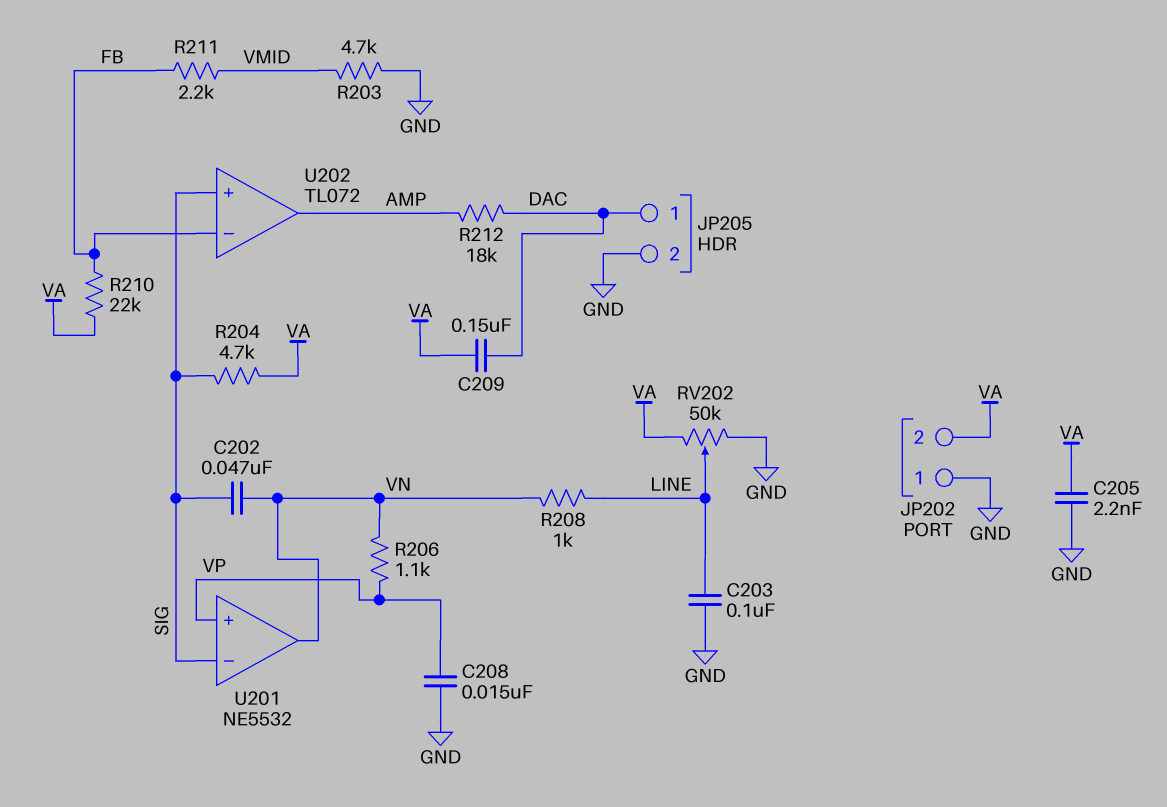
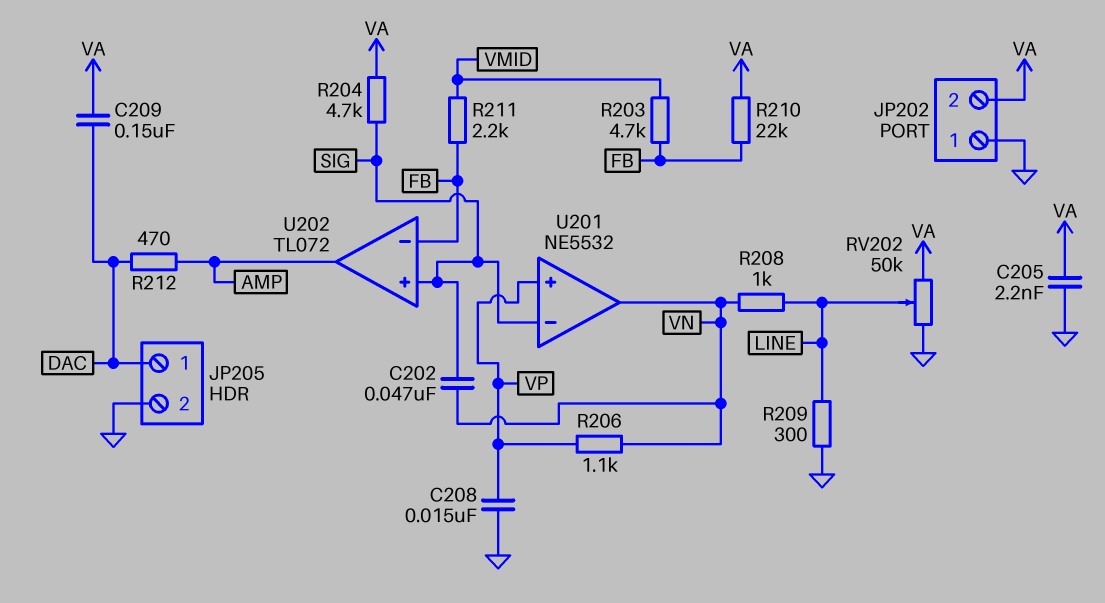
C203: 100nF (GND, LINE) -> none
R203: 4.7k (GND, VMID) -> 4.7k (FB, VMID)
R209: none -> 300 (GND, LINE)
R212: 18k (AMP, DAC) -> 470 (AMP, DAC)

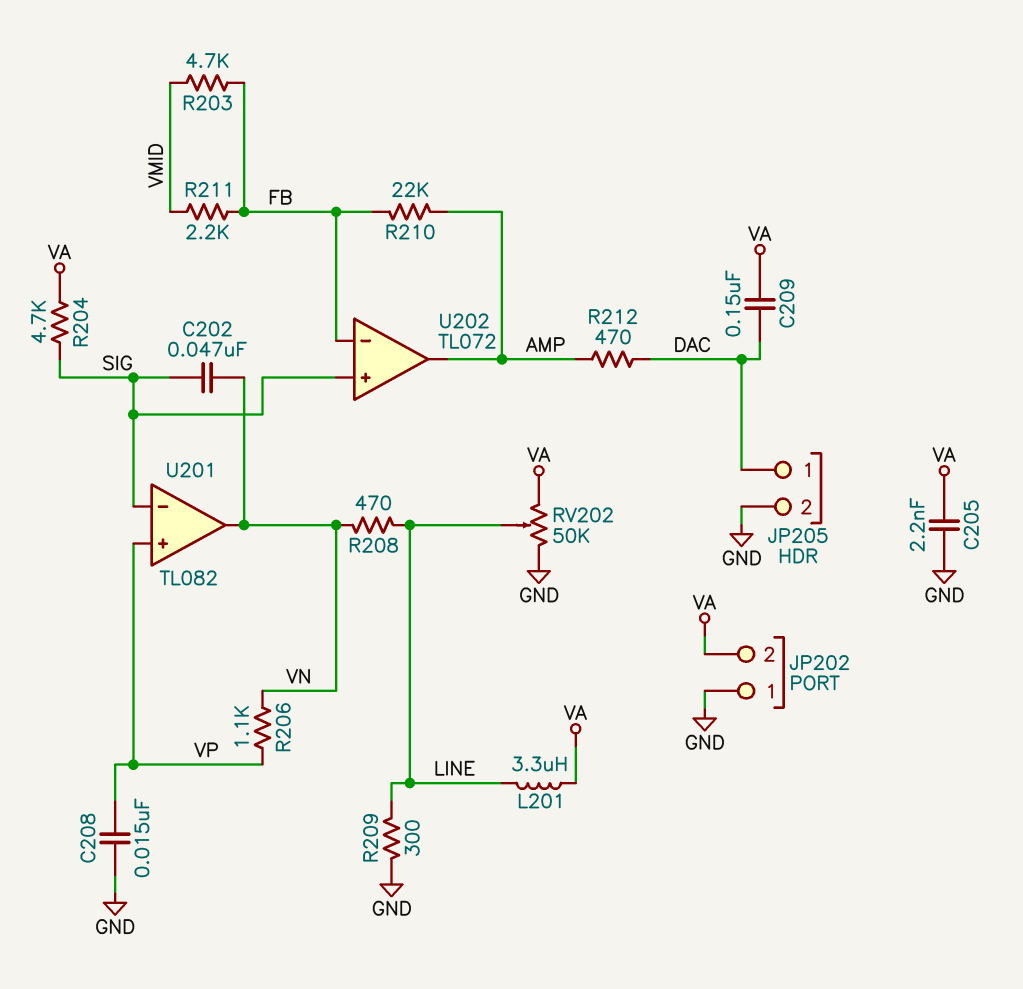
L201: none -> 3.3uH (LINE, VA)
R208: 1k (LINE, VN) -> 470 (LINE, VN)
R210: 22k (FB, VA) -> 22k (AMP, FB)
U201: NE5532 -> TL082

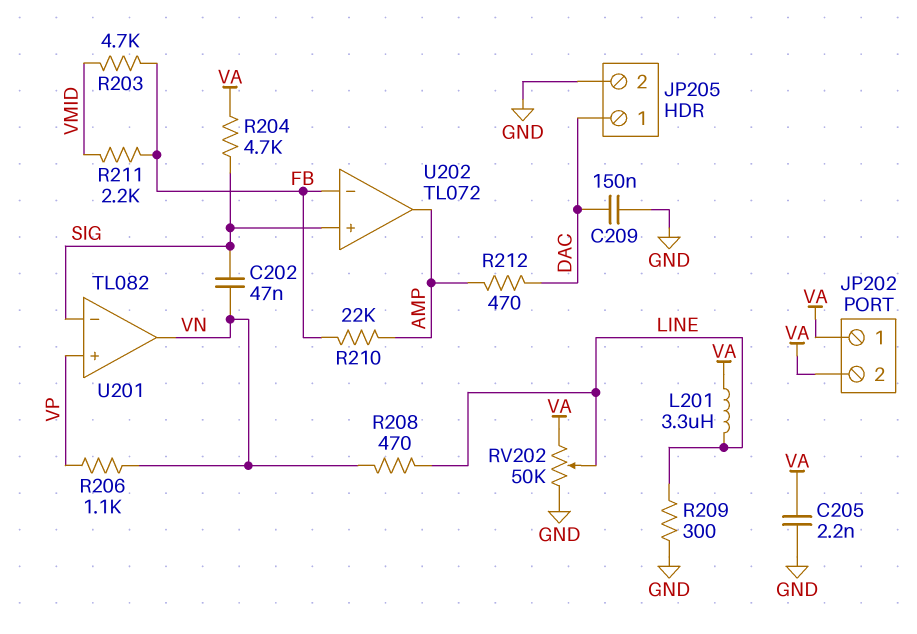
C208: 15nF (GND, VP) -> none
C209: 150nF (DAC, VA) -> 150nF (DAC, GND)
JP202 pin 1: GND -> VA

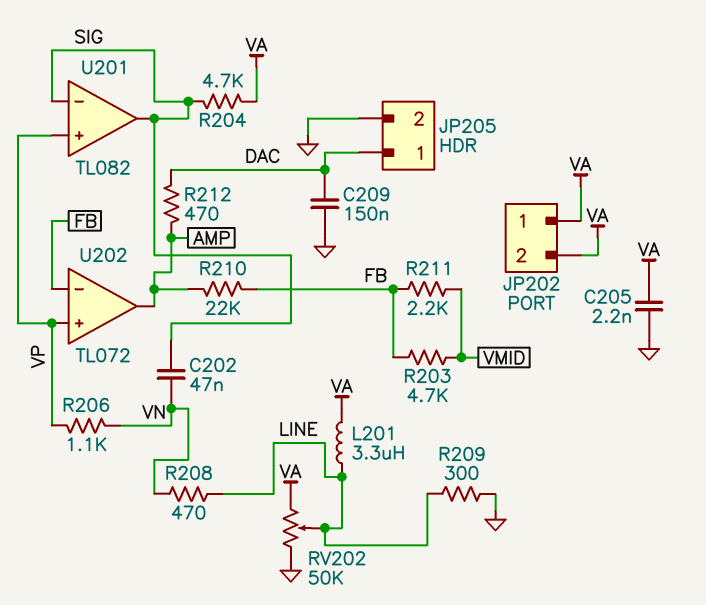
U201 pin out: VN -> SIG
U202 pin in+: SIG -> VP

